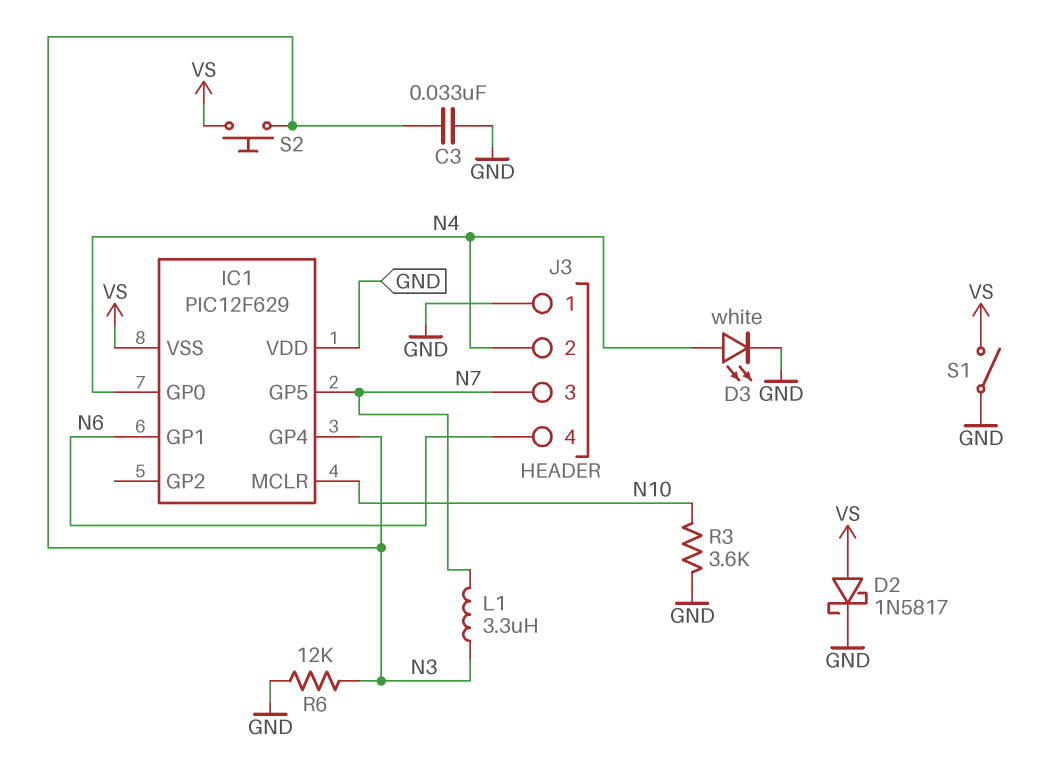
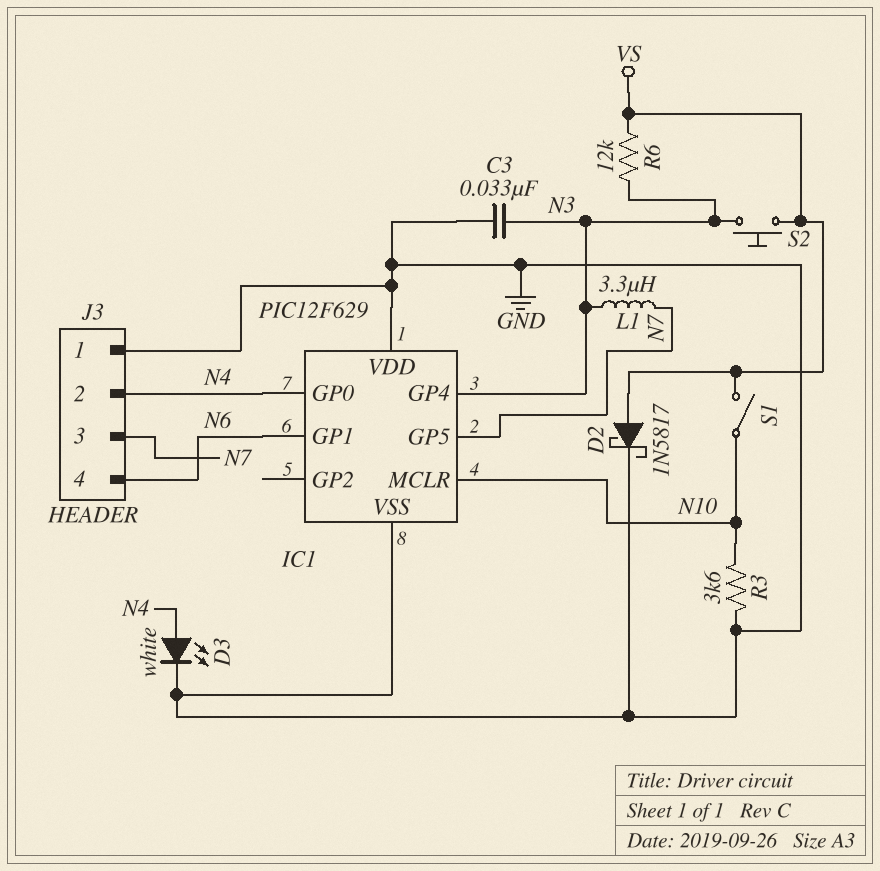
IC1 pin VSS: VS -> GND
R6: 12k (GND, N3) -> 12k (N3, VS)
S1: switch (GND, VS) -> switch (N10, VS)

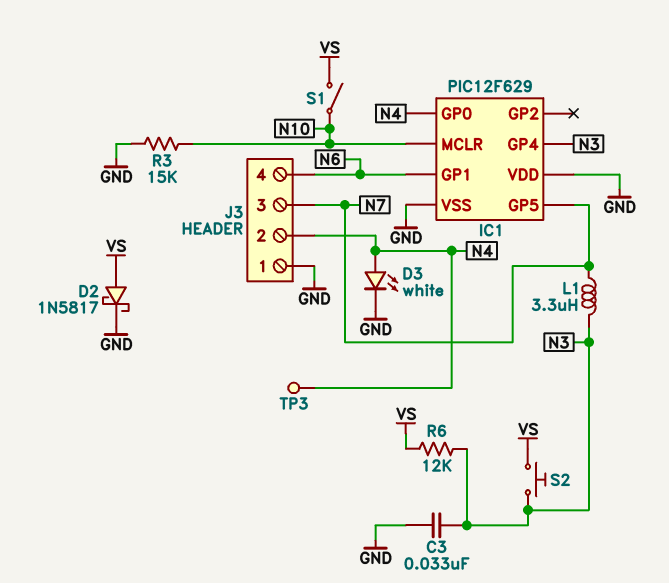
R3: 3.6k (GND, N10) -> 15k (GND, N10)
TP3: none -> test point (N4)

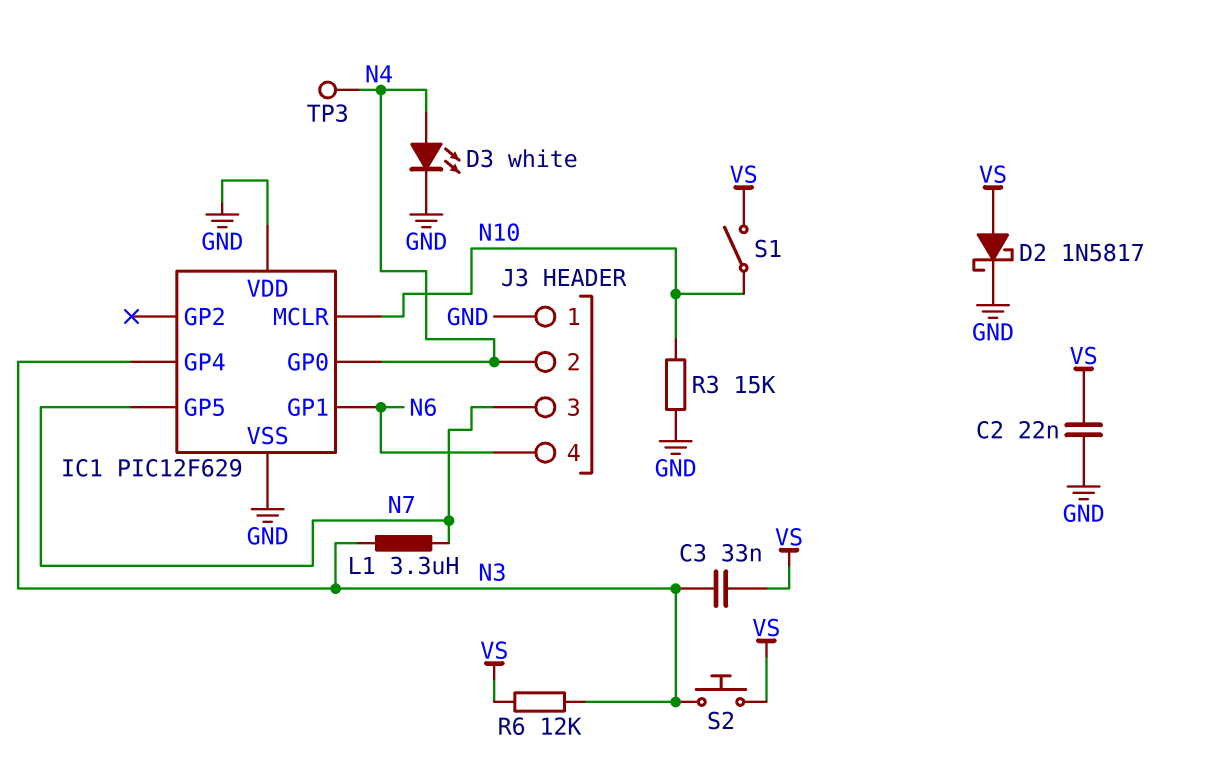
C2: none -> 22nF (GND, VS)
C3: 33nF (GND, N3) -> 33nF (N3, VS)

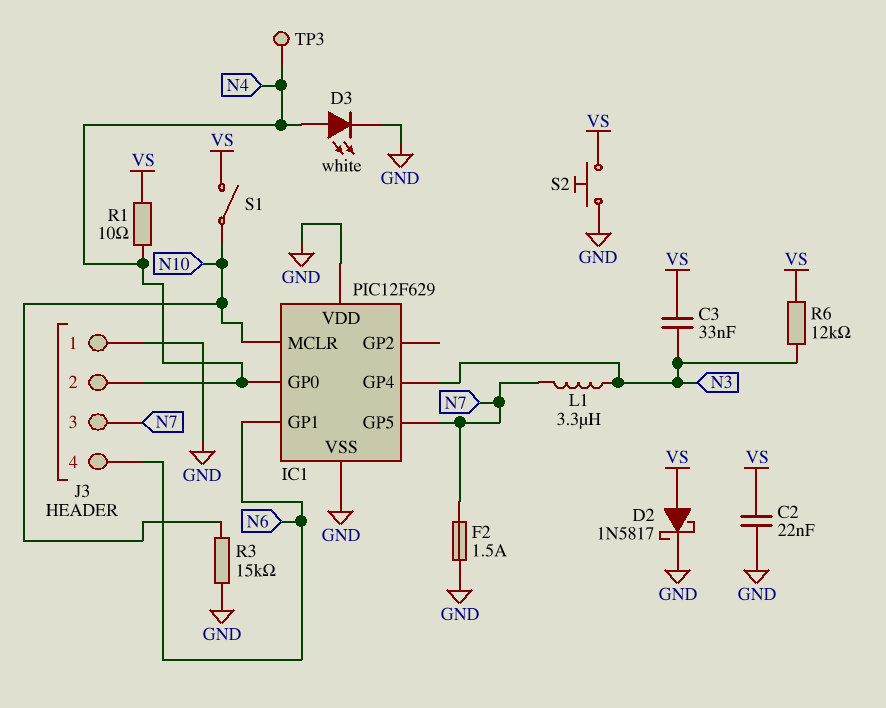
F2: none -> 1.5A (GND, N7)
R1: none -> 10 (N4, VS)
S2: button (N3, VS) -> button (GND, VS)

